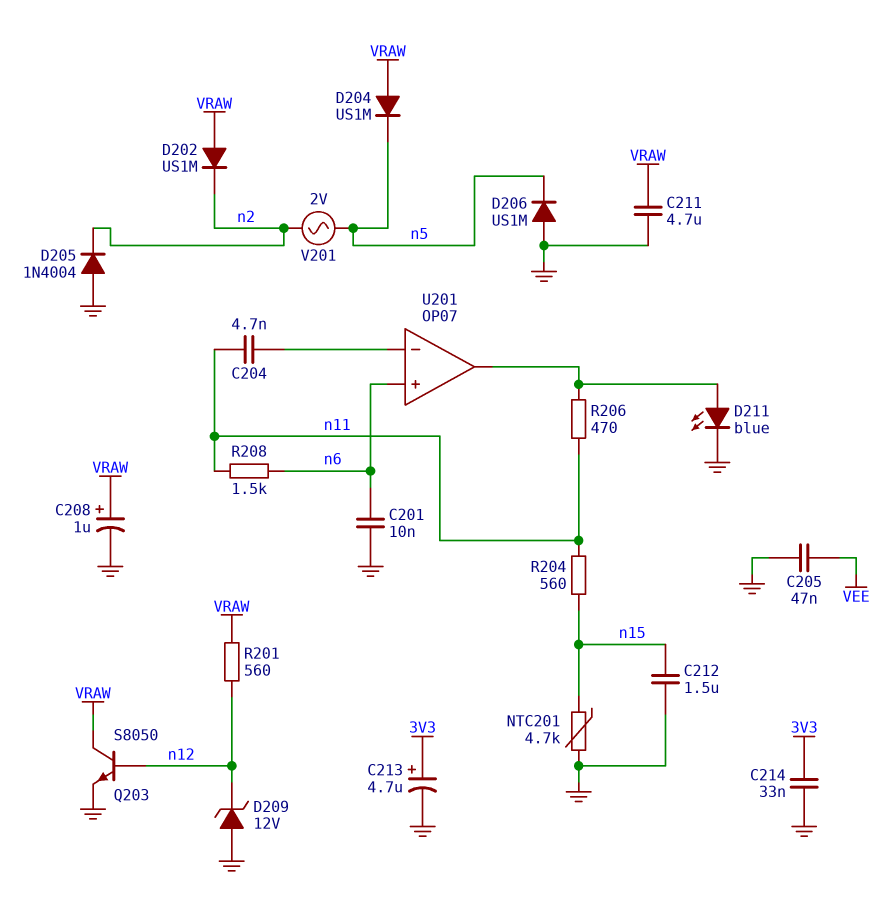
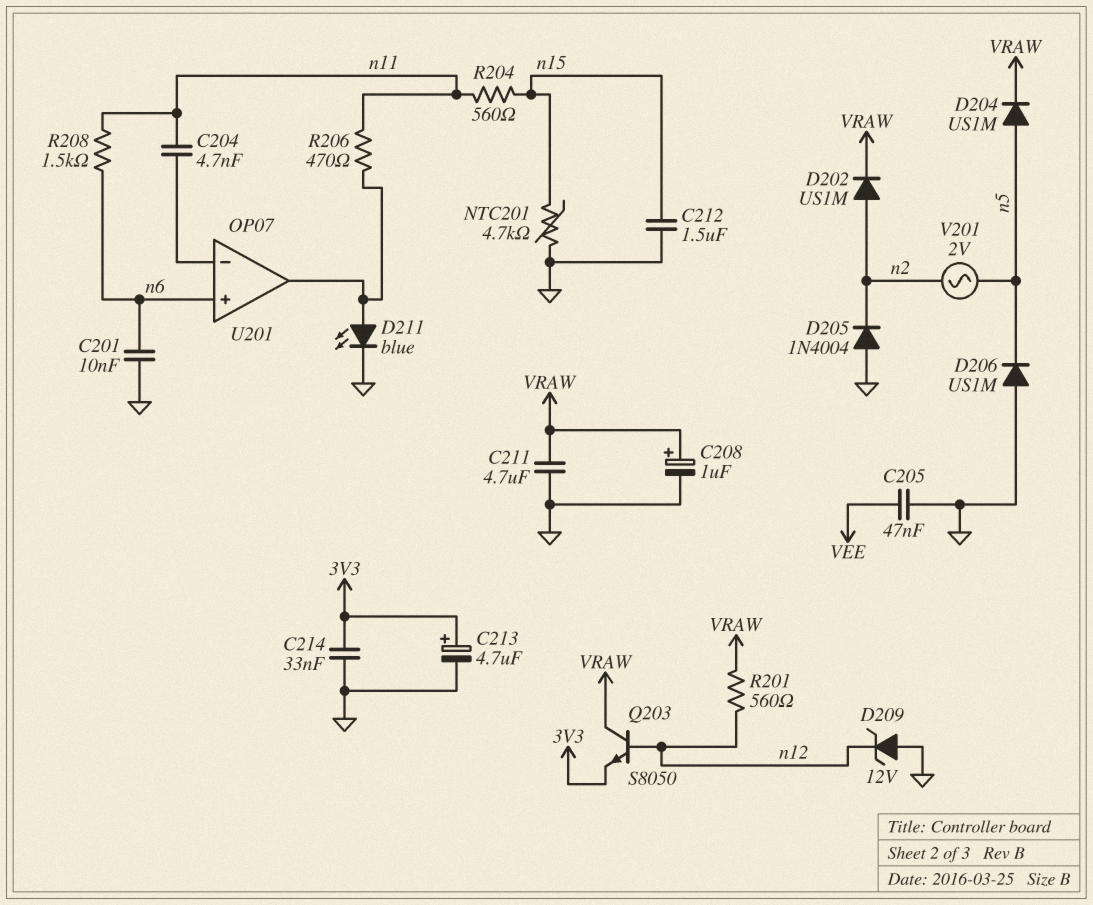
D202: diode US1M (A VRAW, K n2) -> diode US1M (A n2, K VRAW)
D204: diode US1M (A VRAW, K n5) -> diode US1M (A n5, K VRAW)
Q203: NPN S8050 (B n12, C VRAW, E GND) -> NPN S8050 (B n12, C VRAW, E 3V3)

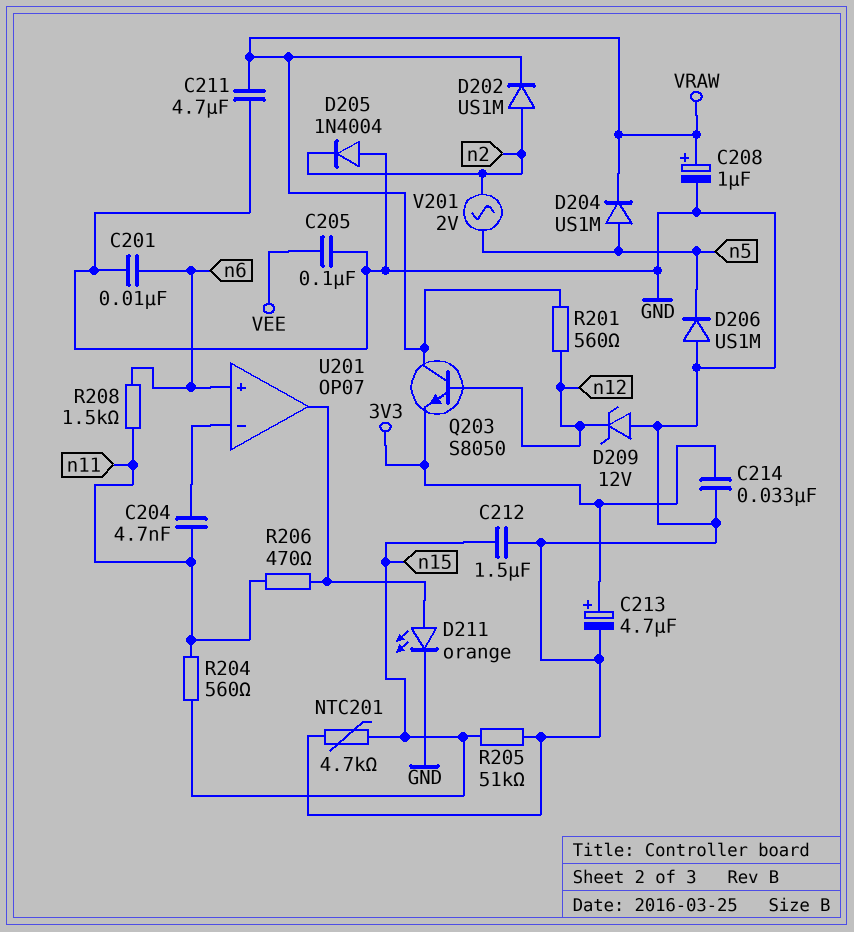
C205: 47nF (GND, VEE) -> 100nF (GND, VEE)
D211: LED blue (A U201/out, K GND) -> LED orange (A U201/out, K GND)
R205: none -> 51k (GND, n15)

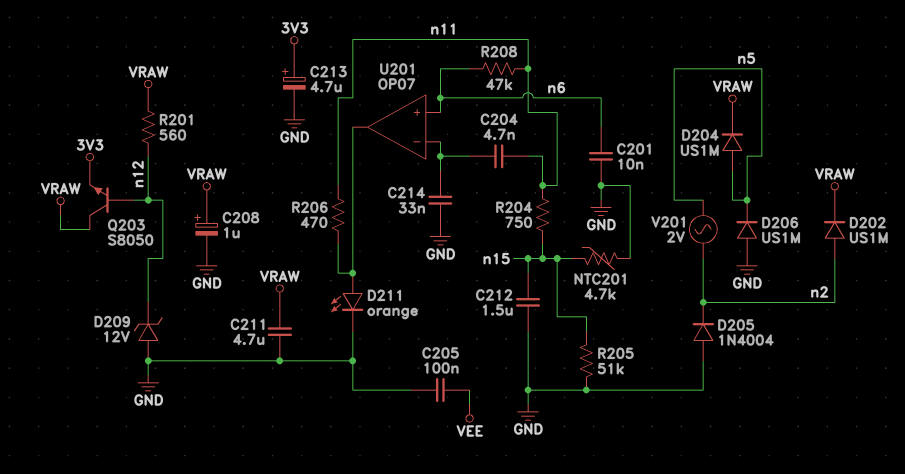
C214: 33nF (3V3, GND) -> 33nF (GND, U201/in-)
R204: 560 (n11, n15) -> 750 (n11, n15)
R208: 1.5k (n6, n11) -> 47k (n6, n11)

